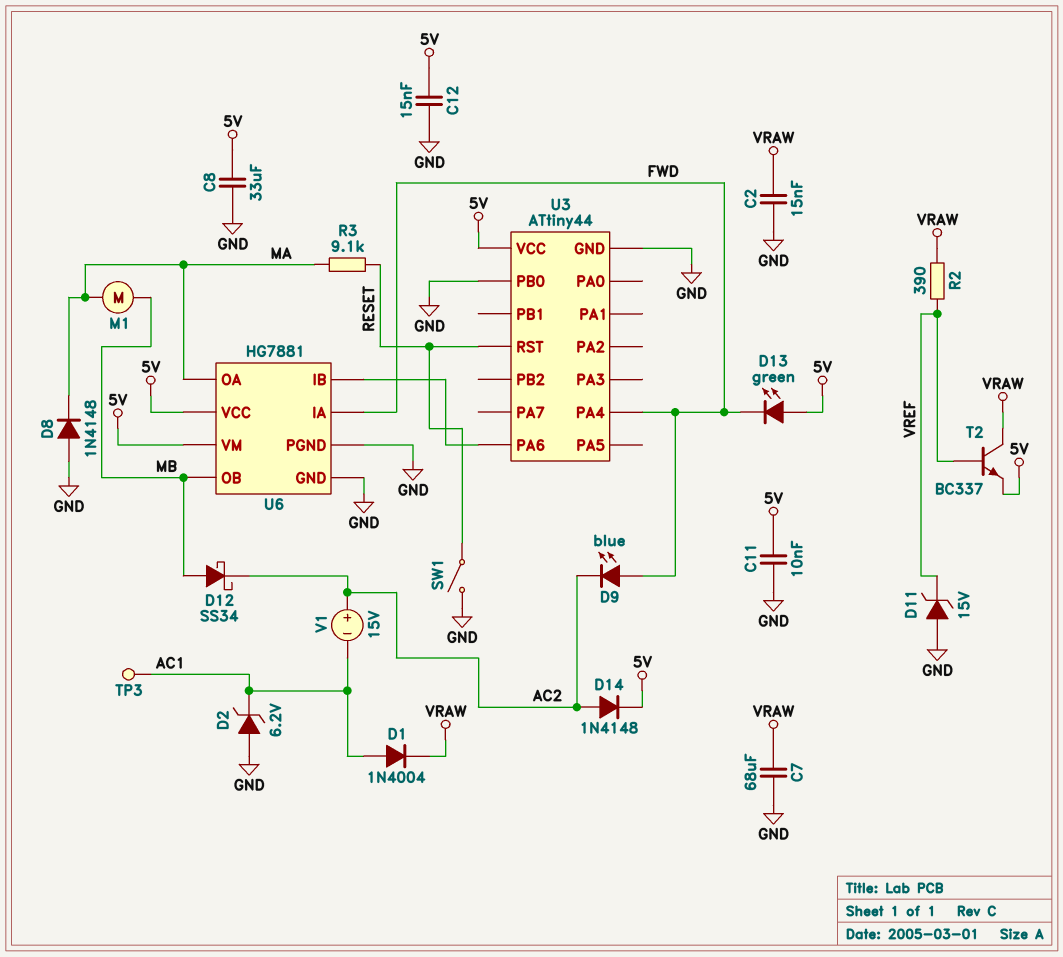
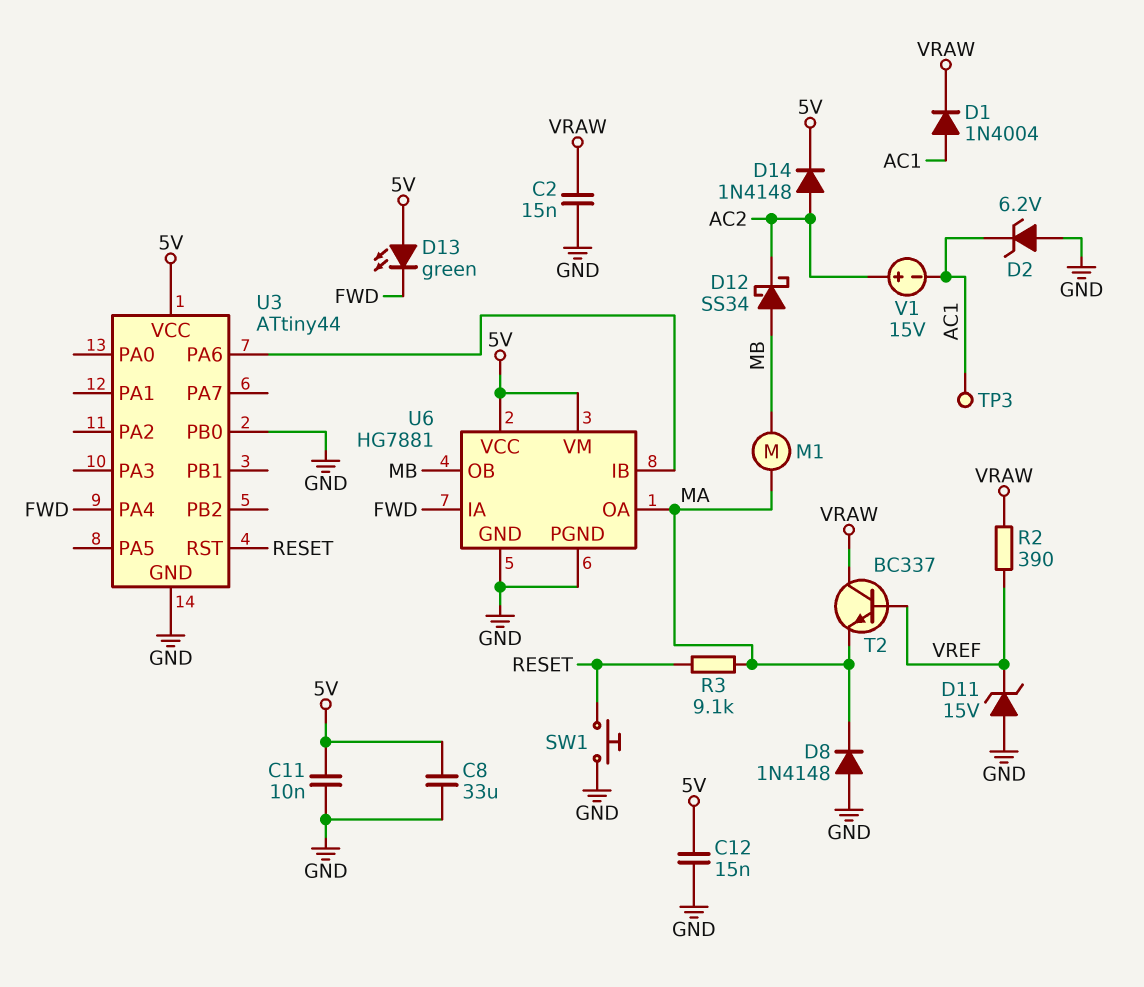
C7: 68uF (GND, VRAW) -> none
D9: LED blue (A FWD, K AC2) -> none
SW1: switch (GND, RESET) -> button (GND, RESET)
T2: NPN BC337 (B VREF, C VRAW, E 5V) -> NPN BC337 (B VREF, C VRAW, E MA)

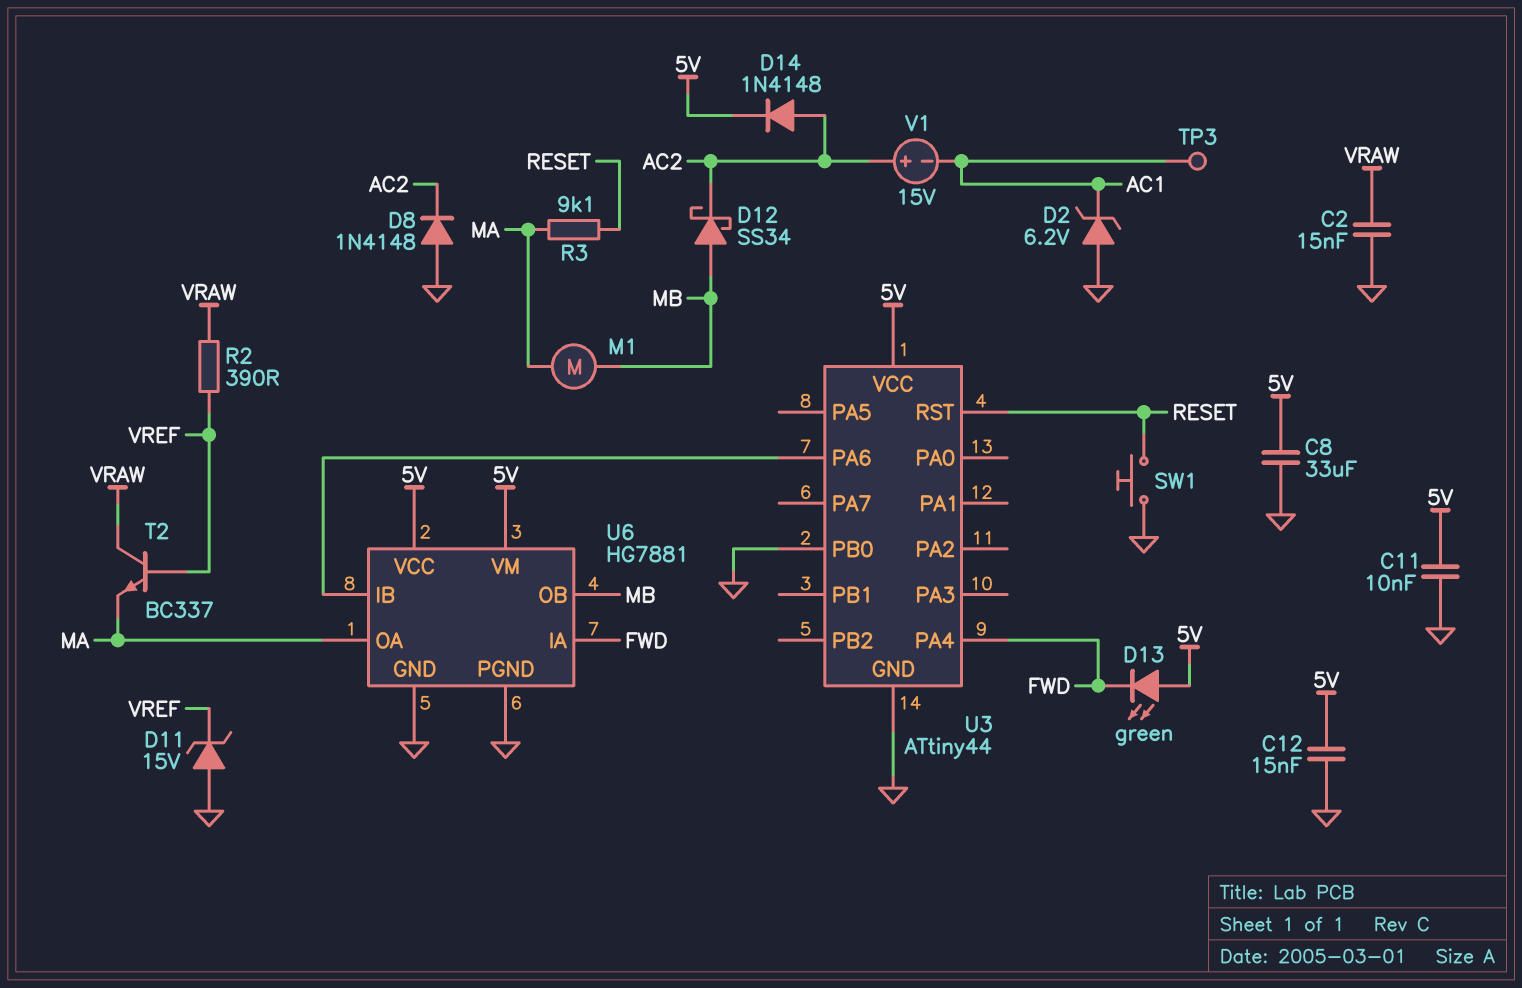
D1: diode 1N4004 (A AC1, K VRAW) -> none
D8: diode 1N4148 (A GND, K MA) -> diode 1N4148 (A GND, K AC2)

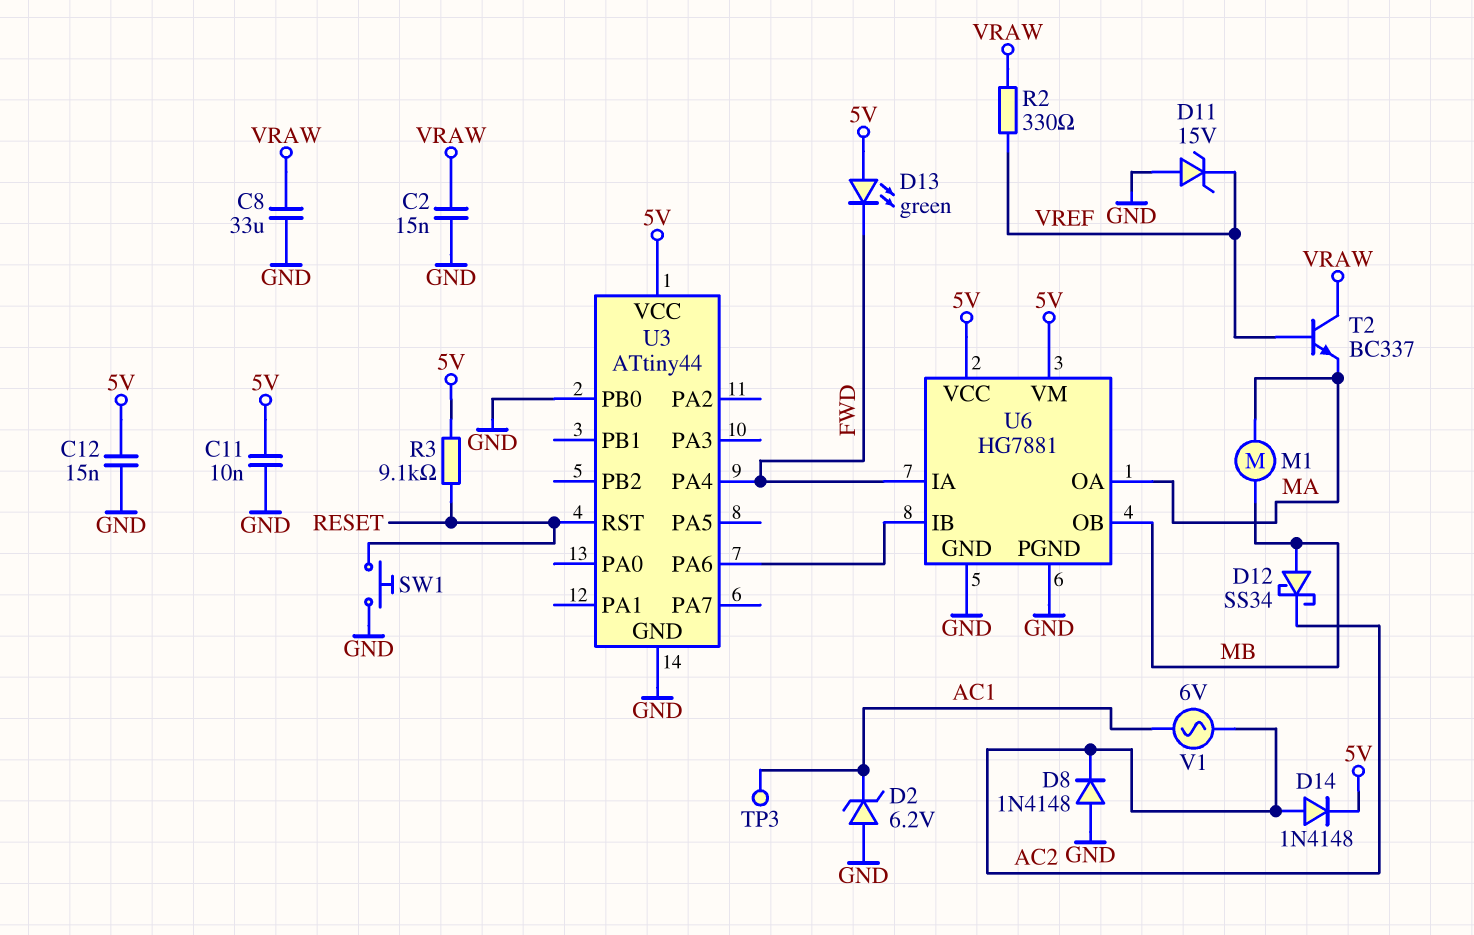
C8: 33uF (5V, GND) -> 33uF (GND, VRAW)
R2: 390 (VRAW, VREF) -> 330 (VRAW, VREF)
R3: 9.1k (MA, RESET) -> 9.1k (5V, RESET)
V1: 15V (plus AC2, minus AC1) -> AC 6V (AC1, AC2)

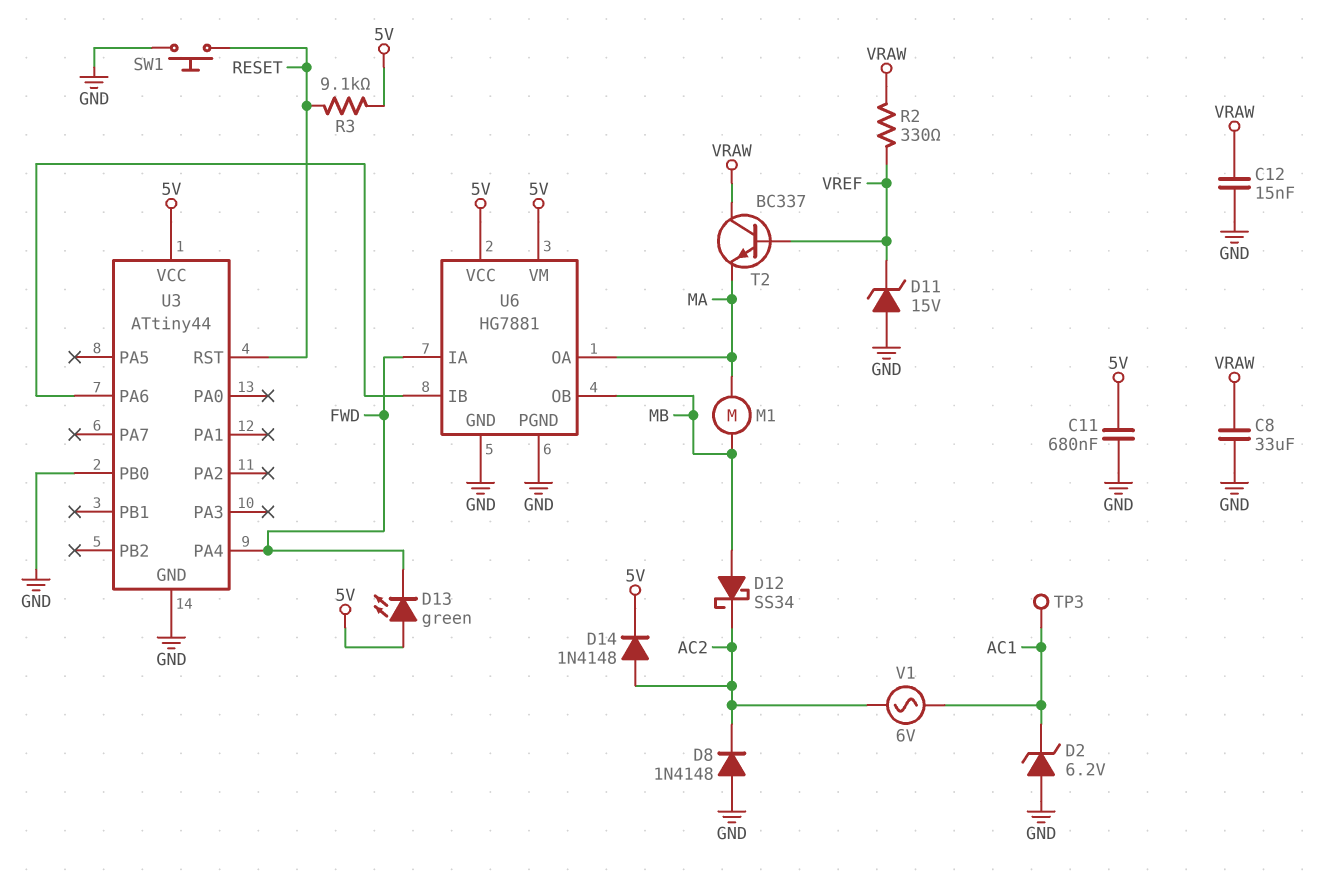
C2: 15nF (GND, VRAW) -> none
C11: 10nF (5V, GND) -> 680nF (5V, GND)
C12: 15nF (5V, GND) -> 15nF (GND, VRAW)

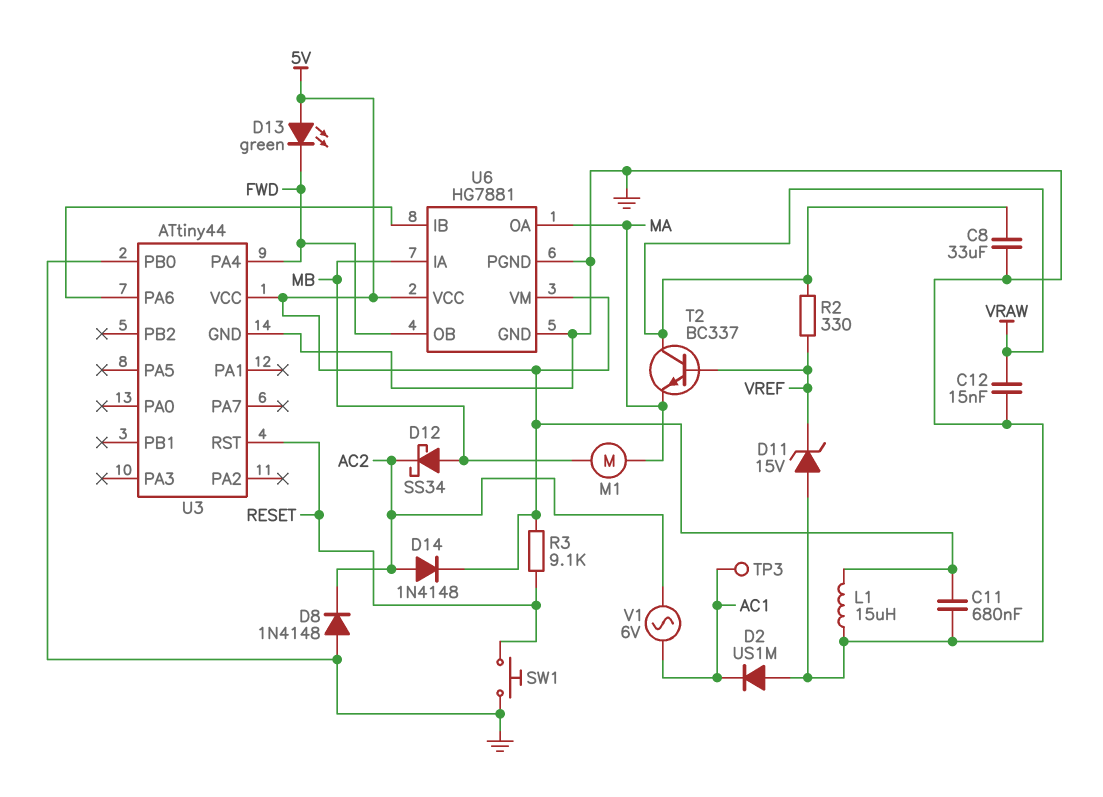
D2: zener 6.2V (A GND, K AC1) -> diode US1M (A GND, K AC1)
L1: none -> 15uH (5V, GND)
U6 pin IA: FWD -> MB
U6 pin OB: MB -> FWD

